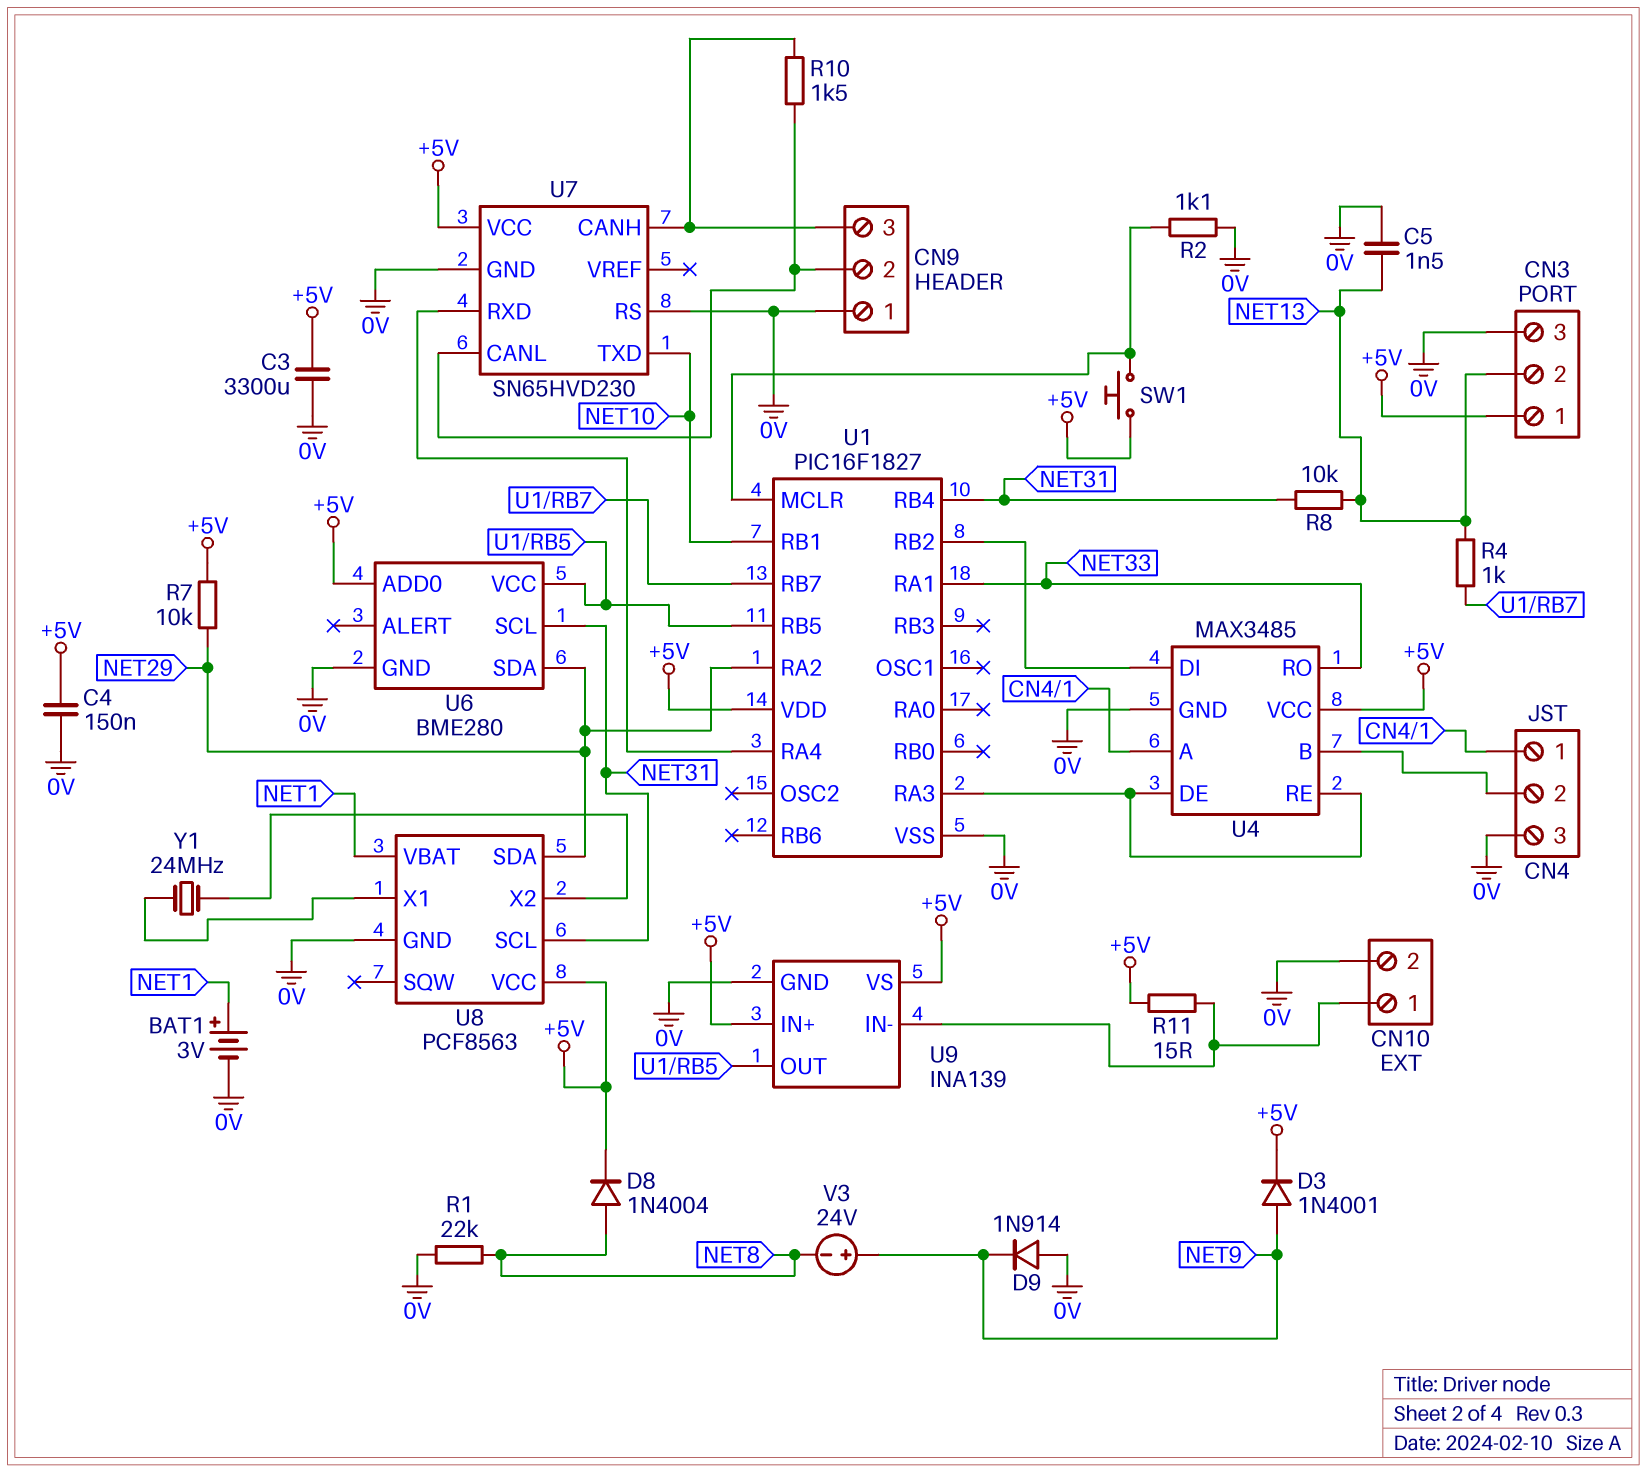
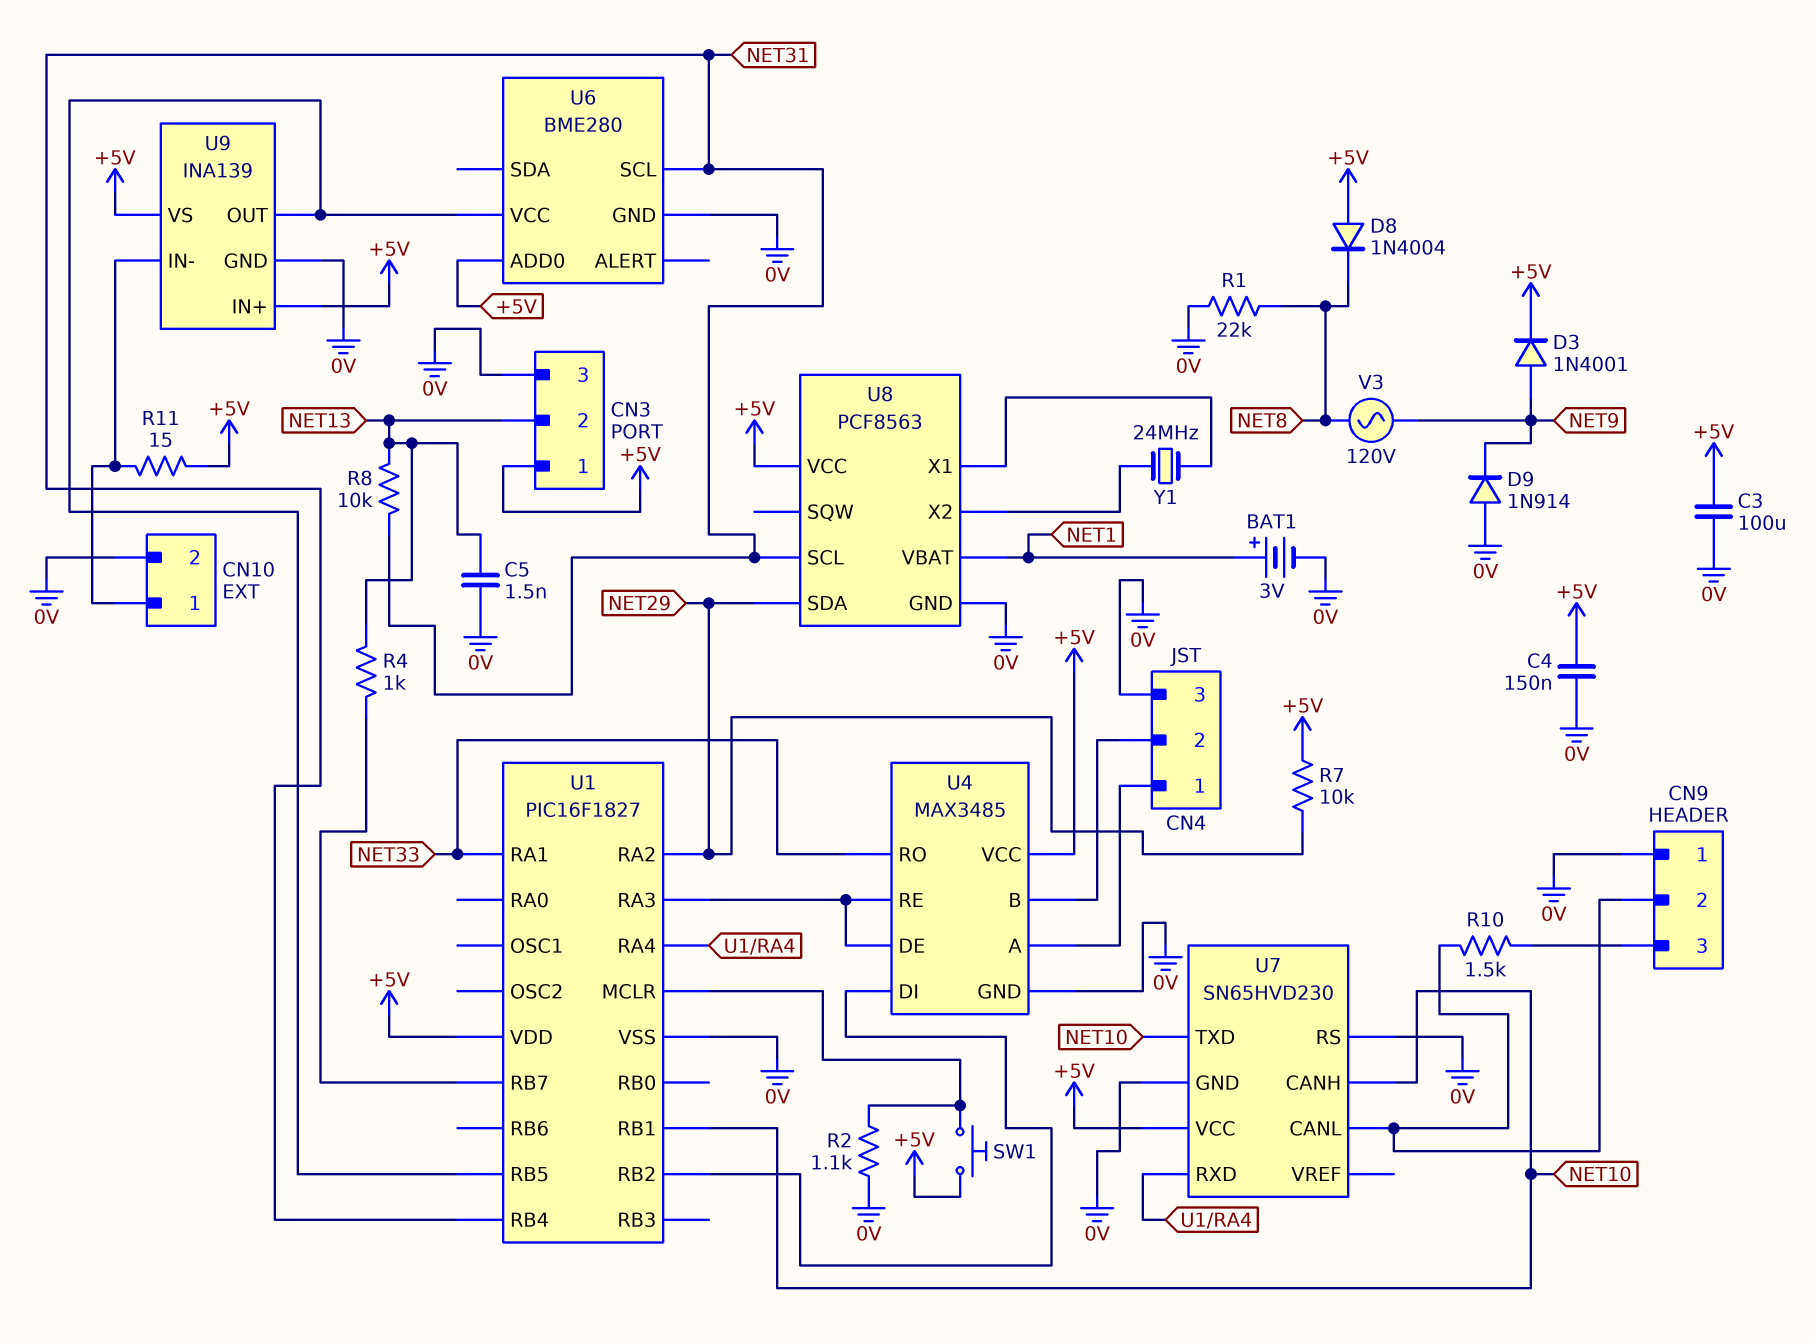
C3: 3300uF (+5V, 0V) -> 100uF (+5V, 0V)
D8: diode 1N4004 (A NET8, K +5V) -> diode 1N4004 (A +5V, K NET8)
U6 pin SDA: NET29 -> none
U7 pin CANH: CN9/3 -> NET10
V3: 24V (plus NET9, minus NET8) -> AC 120V (NET8, NET9)

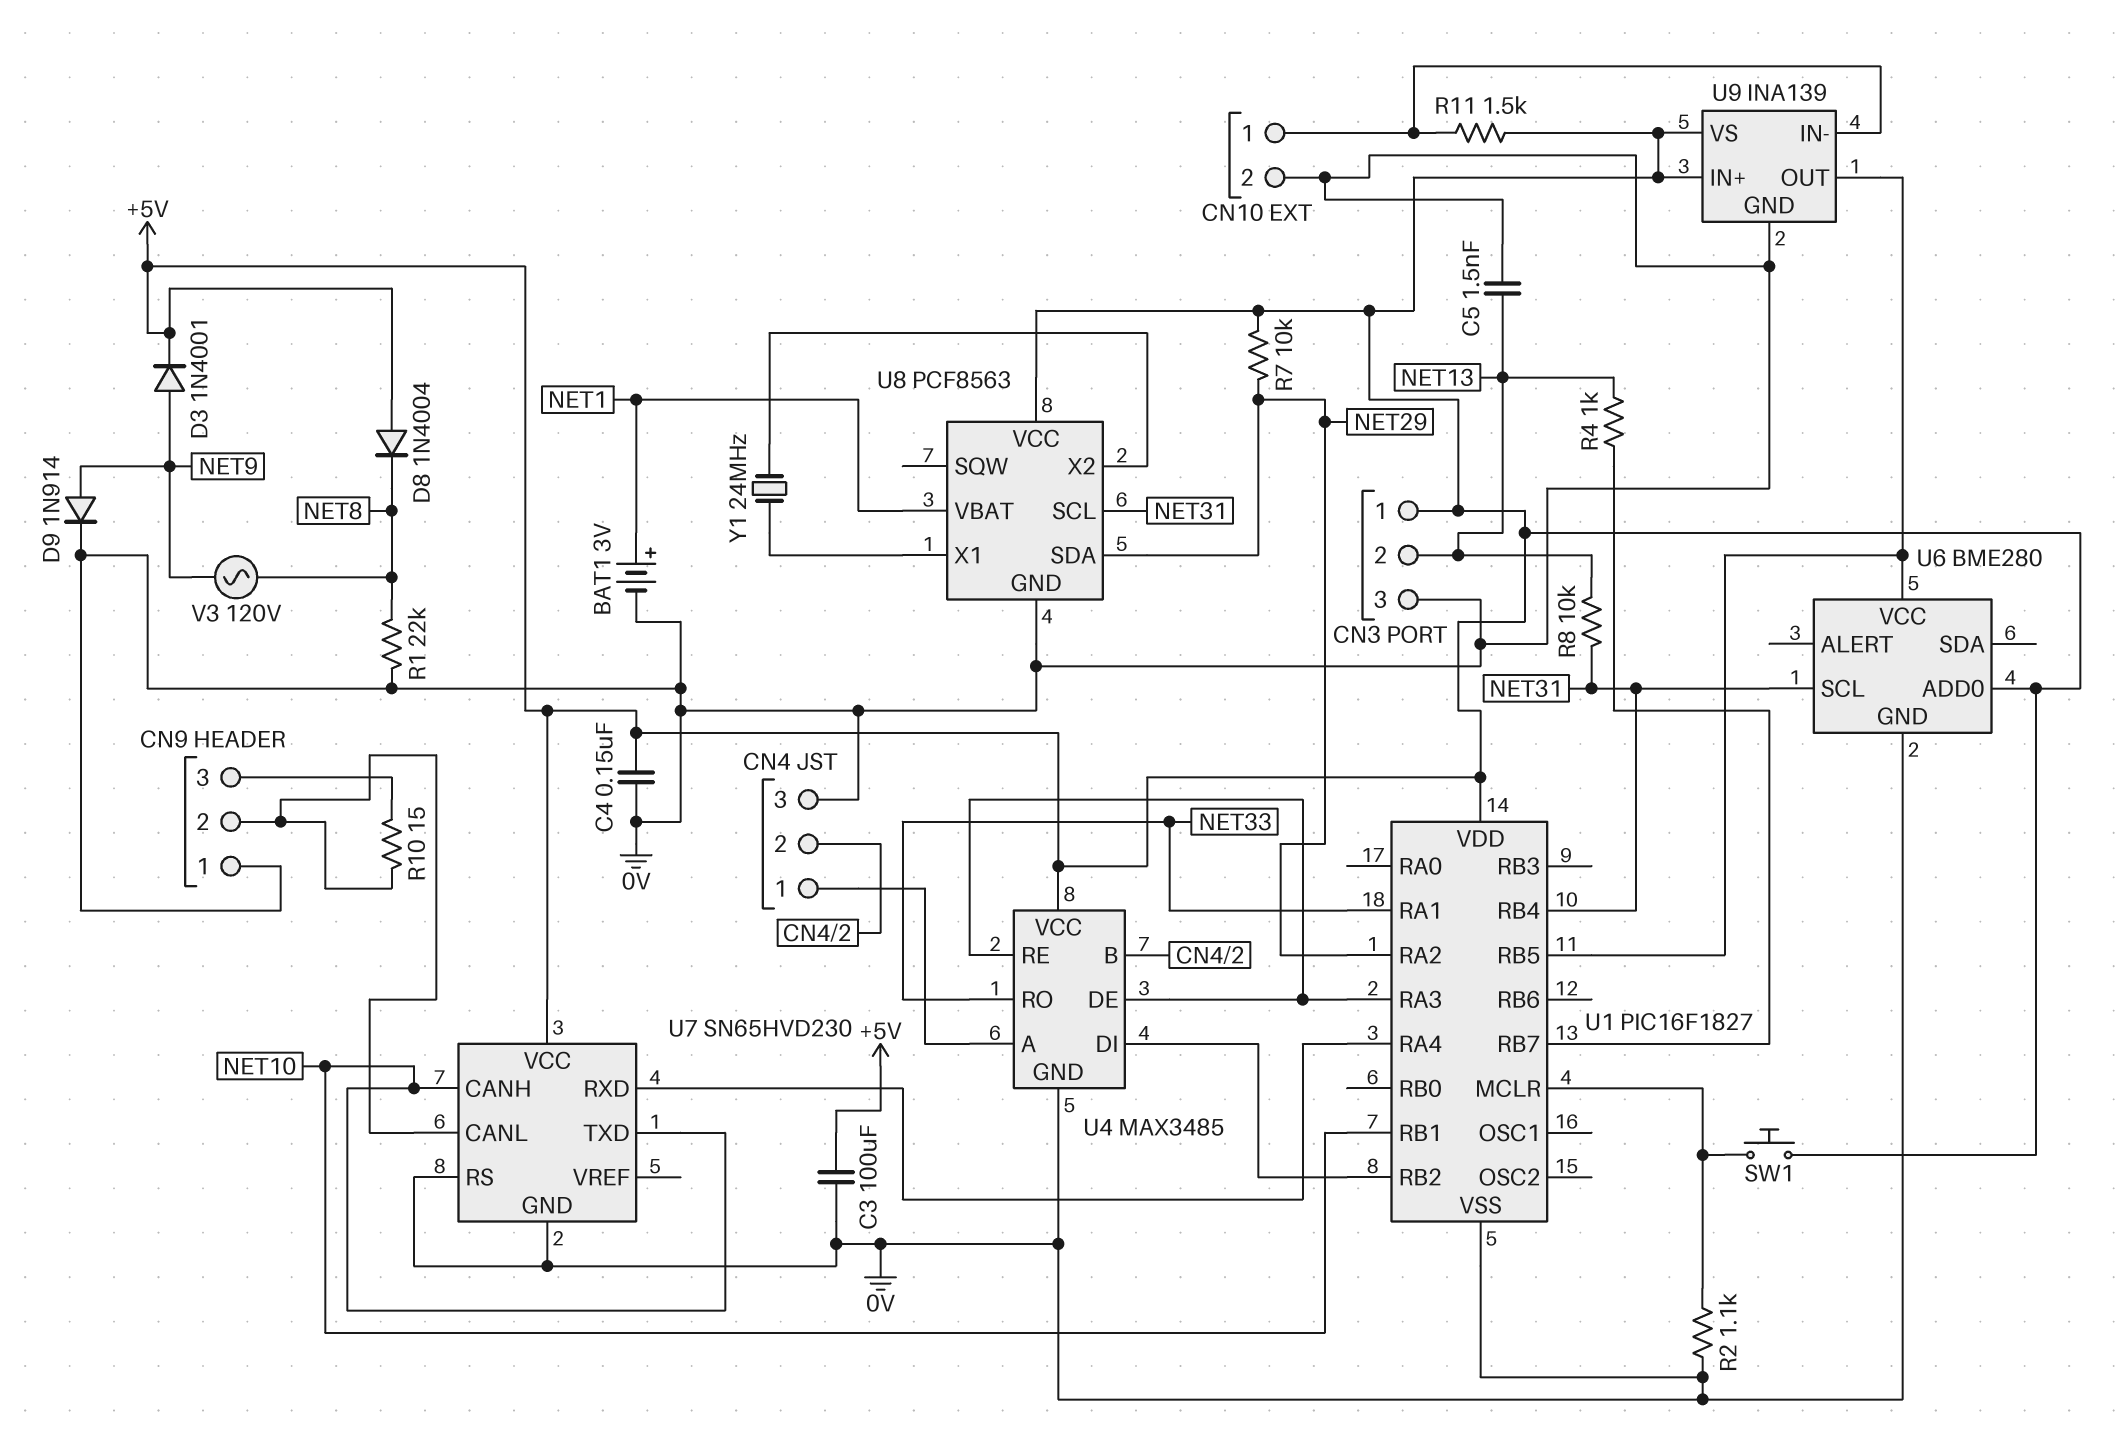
D9: diode 1N914 (A 0V, K NET9) -> diode 1N914 (A NET9, K 0V)
R10: 1.5k (CN9/2, CN9/3) -> 15 (CN9/2, CN9/3)
R11: 15 (+5V, CN10/1) -> 1.5k (+5V, CN10/1)

